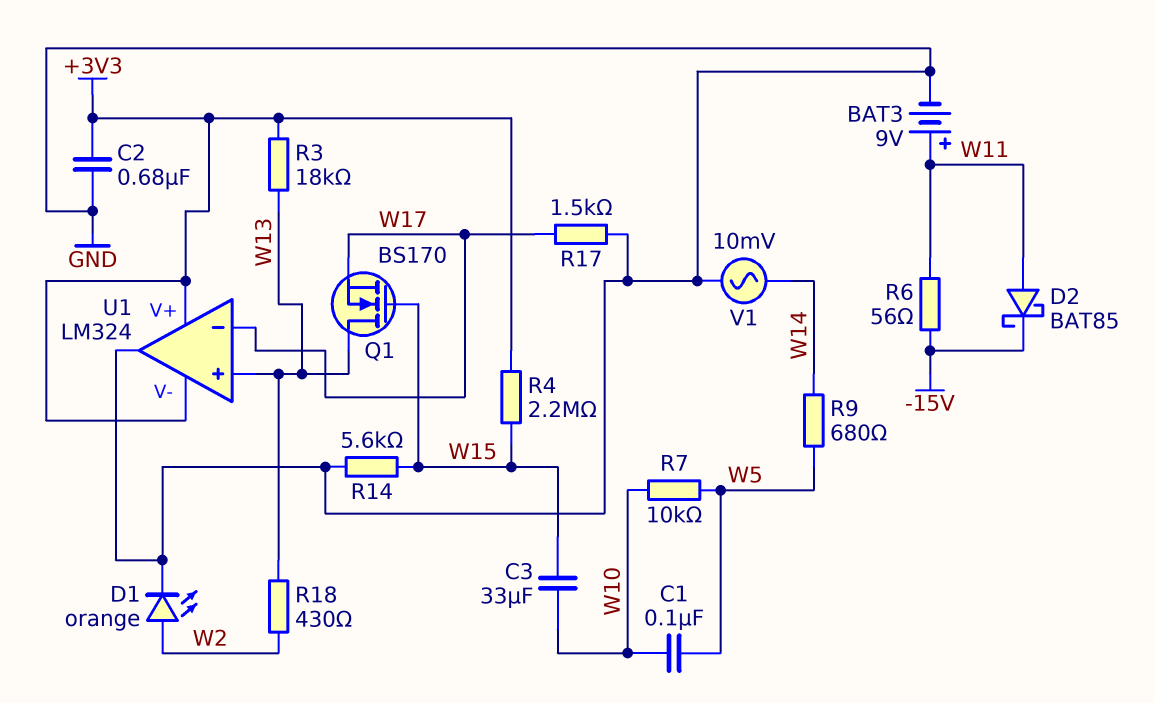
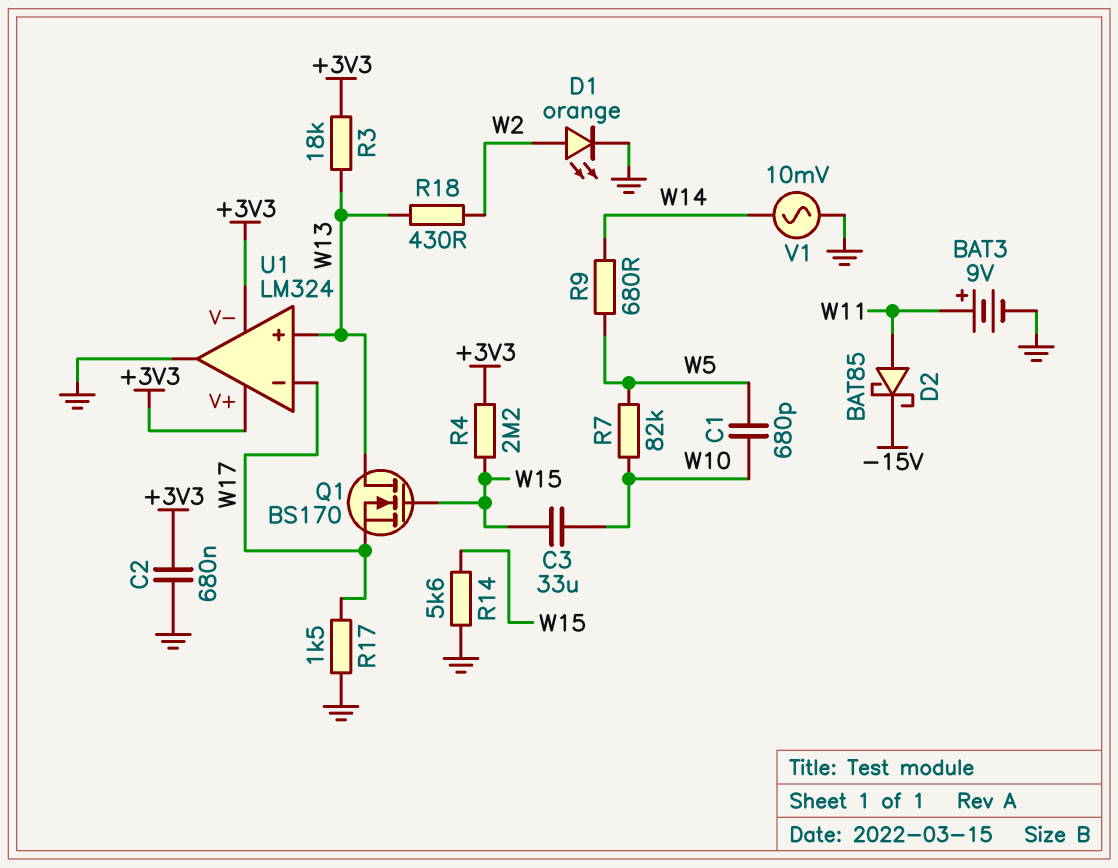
C1: 100nF (W5, W10) -> 680pF (W5, W10)
R6: 56 (-15V, W11) -> none
R7: 10k (W5, W10) -> 82k (W5, W10)

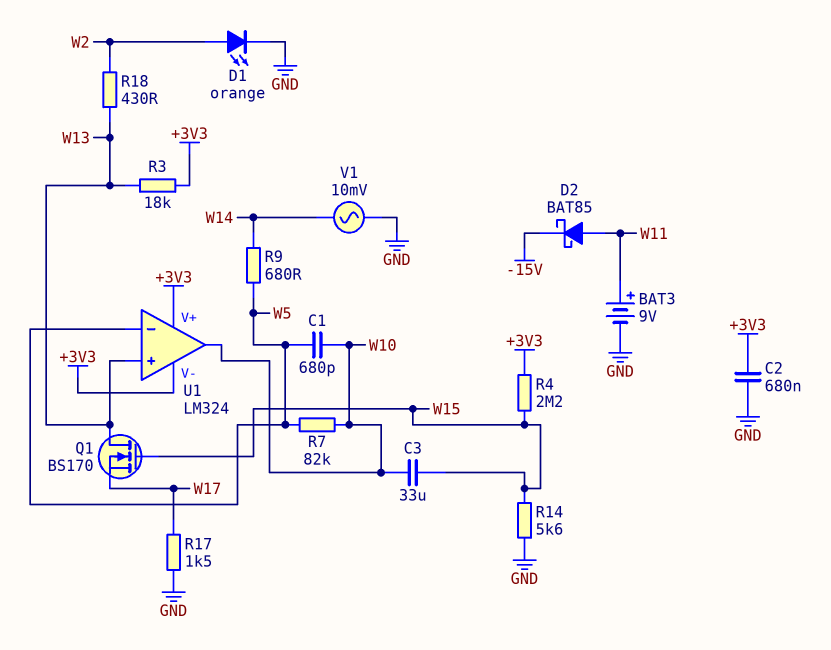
U1 pin in-: W17 -> W5
U1 pin out: GND -> W10

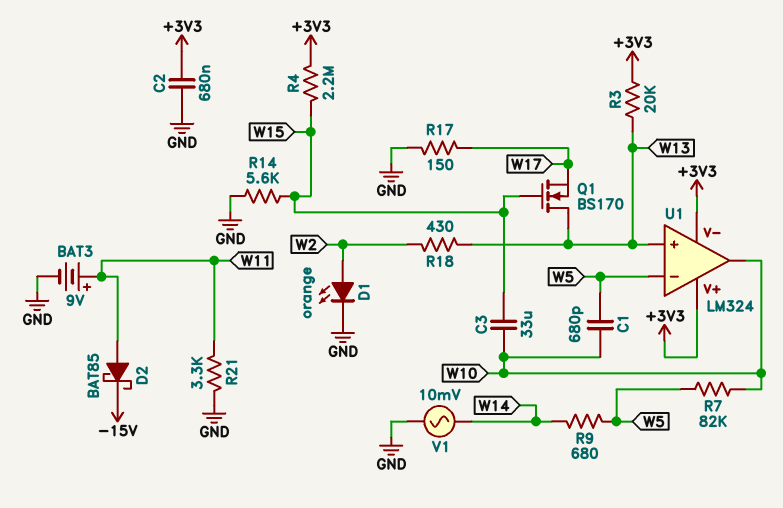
R3: 18k (+3V3, W13) -> 20k (+3V3, W13)
R17: 1.5k (GND, W17) -> 150 (GND, W17)
R21: none -> 3.3k (GND, W11)

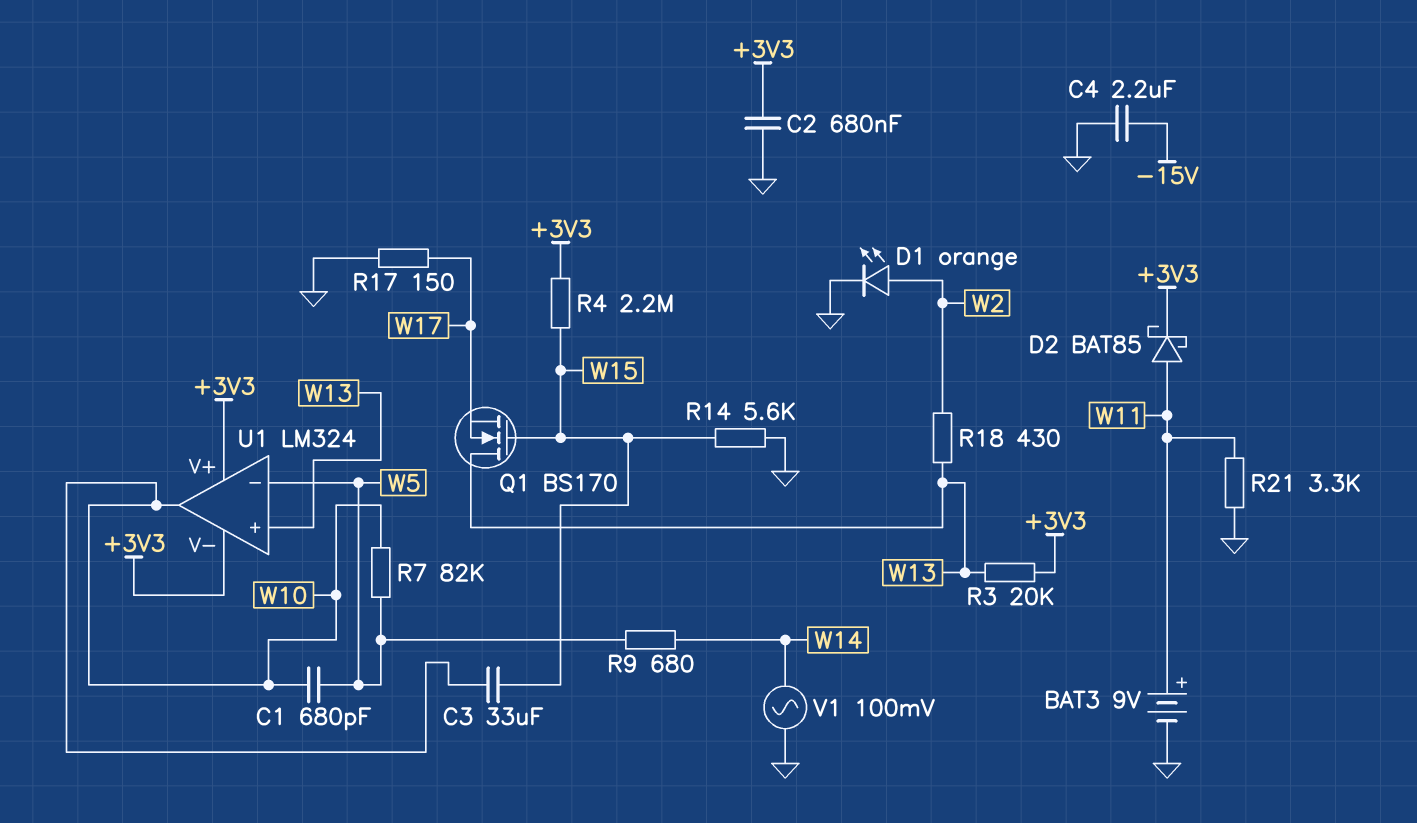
C4: none -> 2.2uF (-15V, GND)
D2: schottky BAT85 (A W11, K -15V) -> schottky BAT85 (A W11, K +3V3)
V1: AC 10mV (GND, W14) -> AC 100mV (GND, W14)

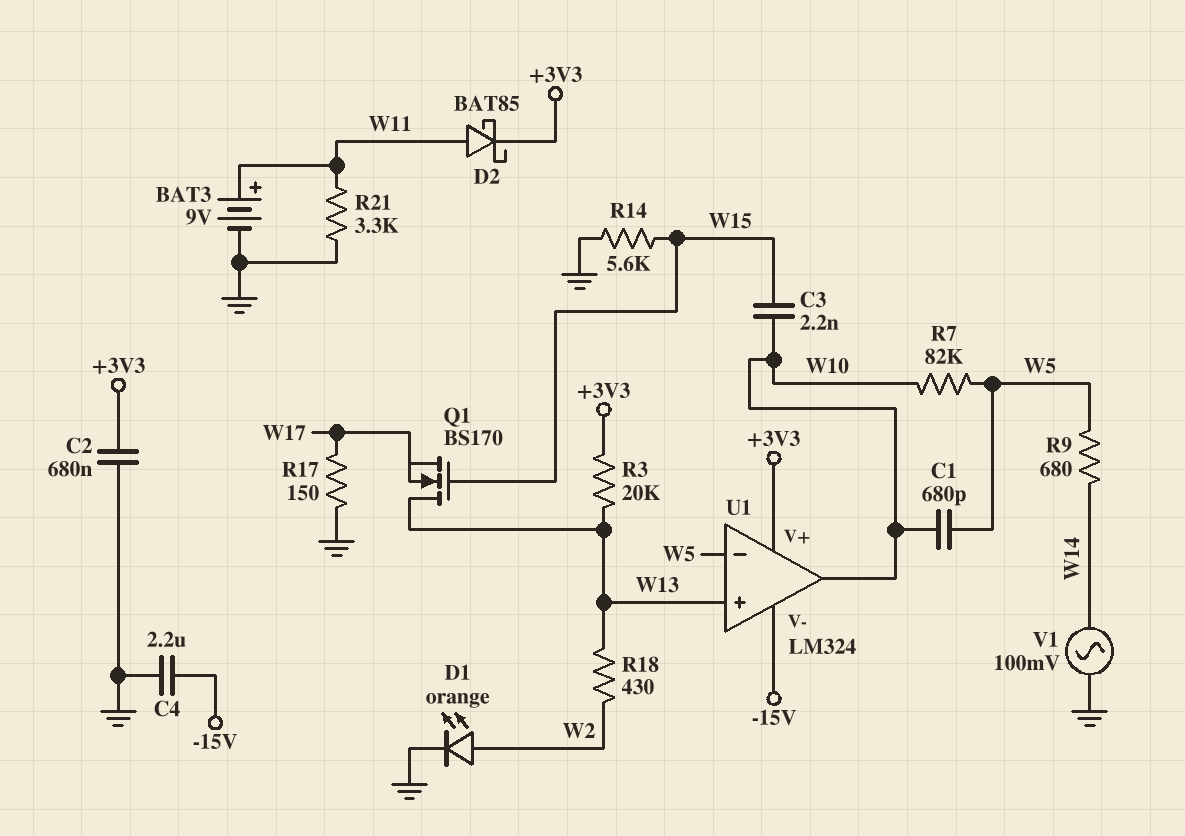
C3: 33uF (W10, W15) -> 2.2nF (W10, W15)
R4: 2.2M (+3V3, W15) -> none
U1 pin V-: +3V3 -> -15V

